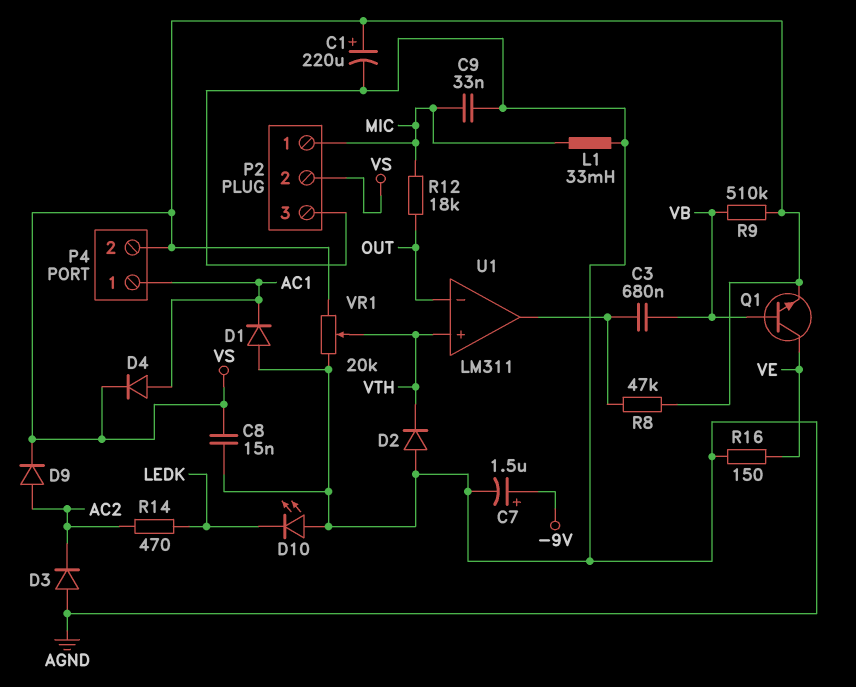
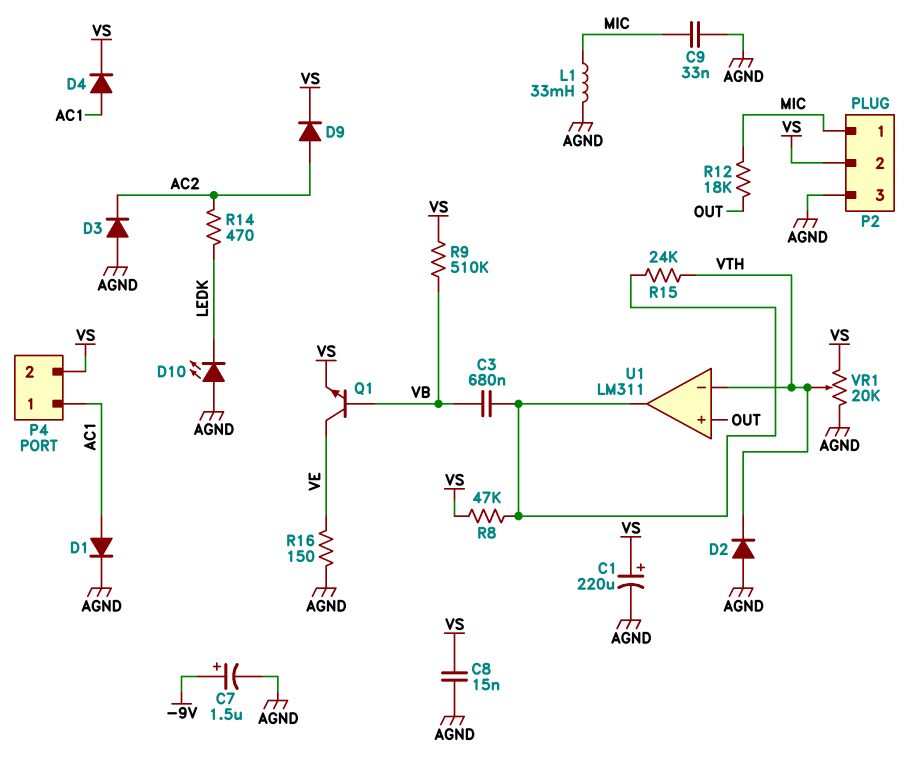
D1: diode (A AGND, K AC1) -> diode (A AC1, K AGND)
R15: none -> 24k (U1/out, VTH)
U1 pin in+: VTH -> OUT
U1 pin in-: OUT -> VTH

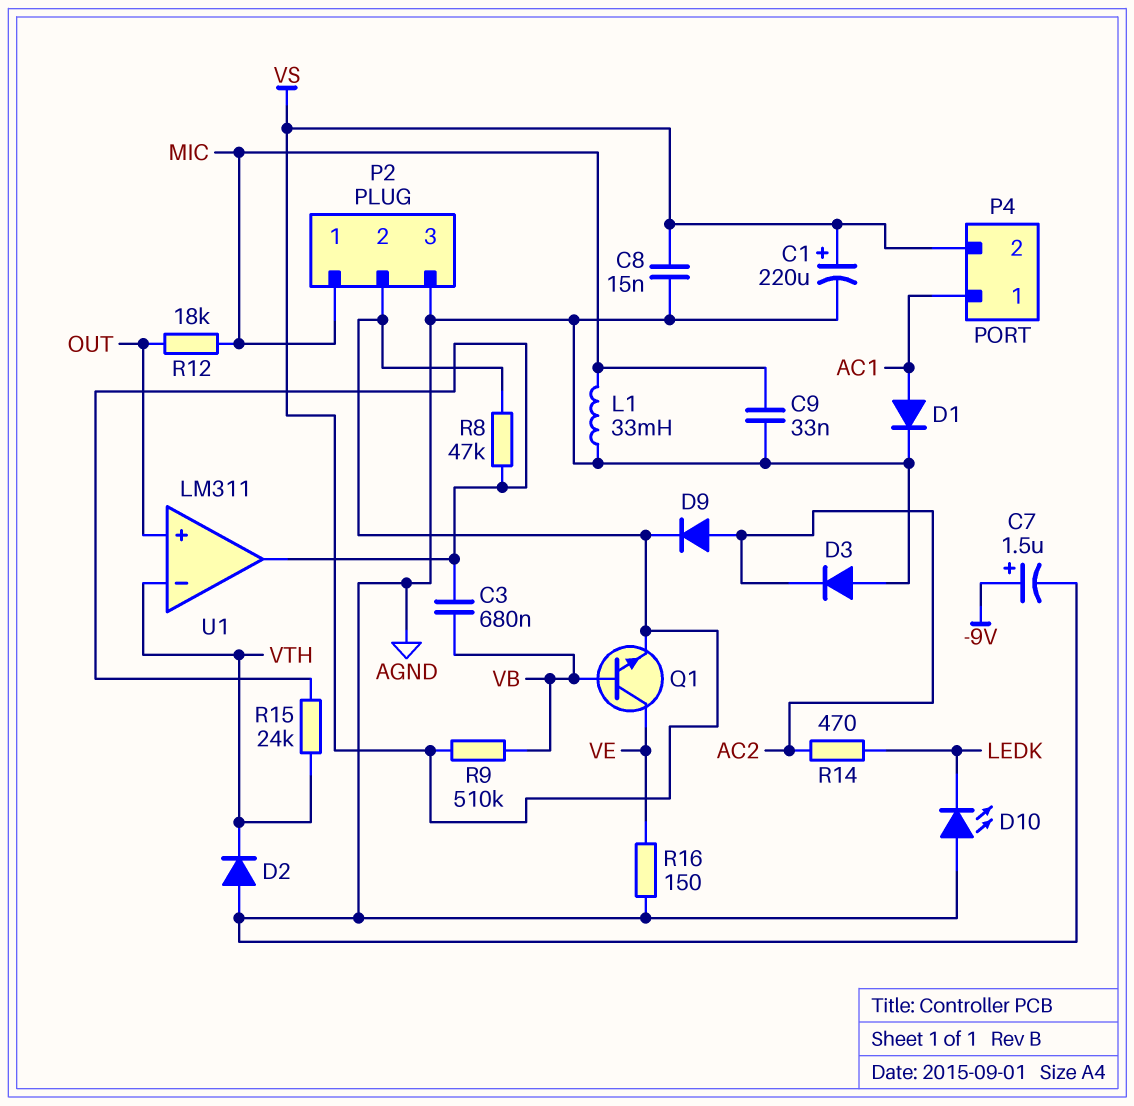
D4: diode (A AC1, K VS) -> none
VR1: 20k (AGND, VS, wiper VTH) -> none

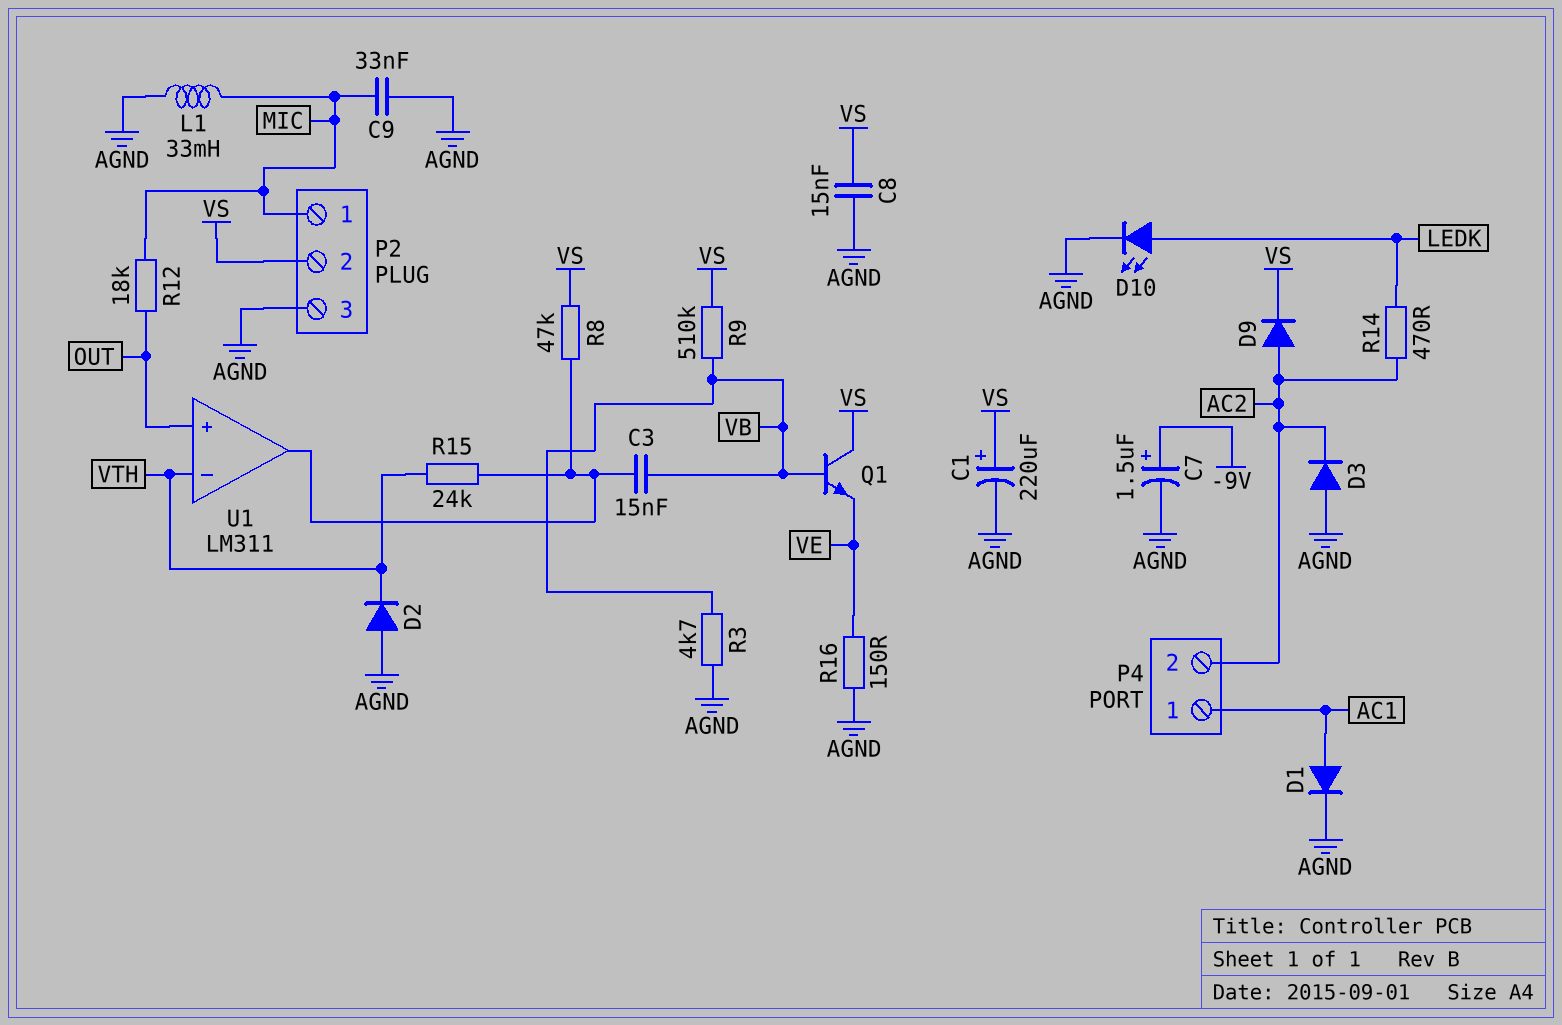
C3: 680nF (U1/out, VB) -> 15nF (U1/out, VB)
D10: LED (A AGND, K LEDK) -> LED (A LEDK, K AGND)
P4 pin 2: VS -> AC2
Q1: NPN (B VB, C VE, E VS) -> NPN (B VB, C VS, E VE)
R3: none -> 4.7k (AGND, VB)

